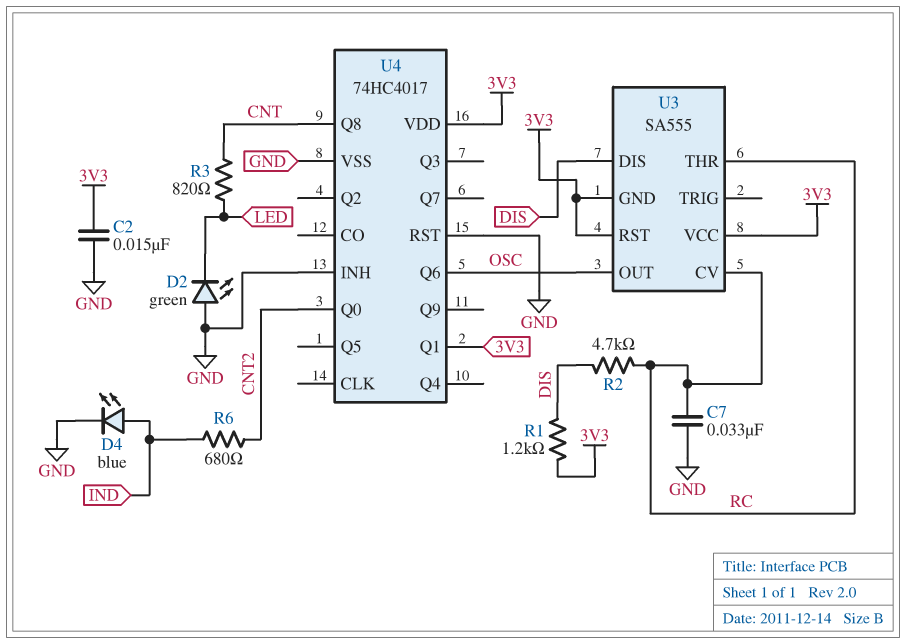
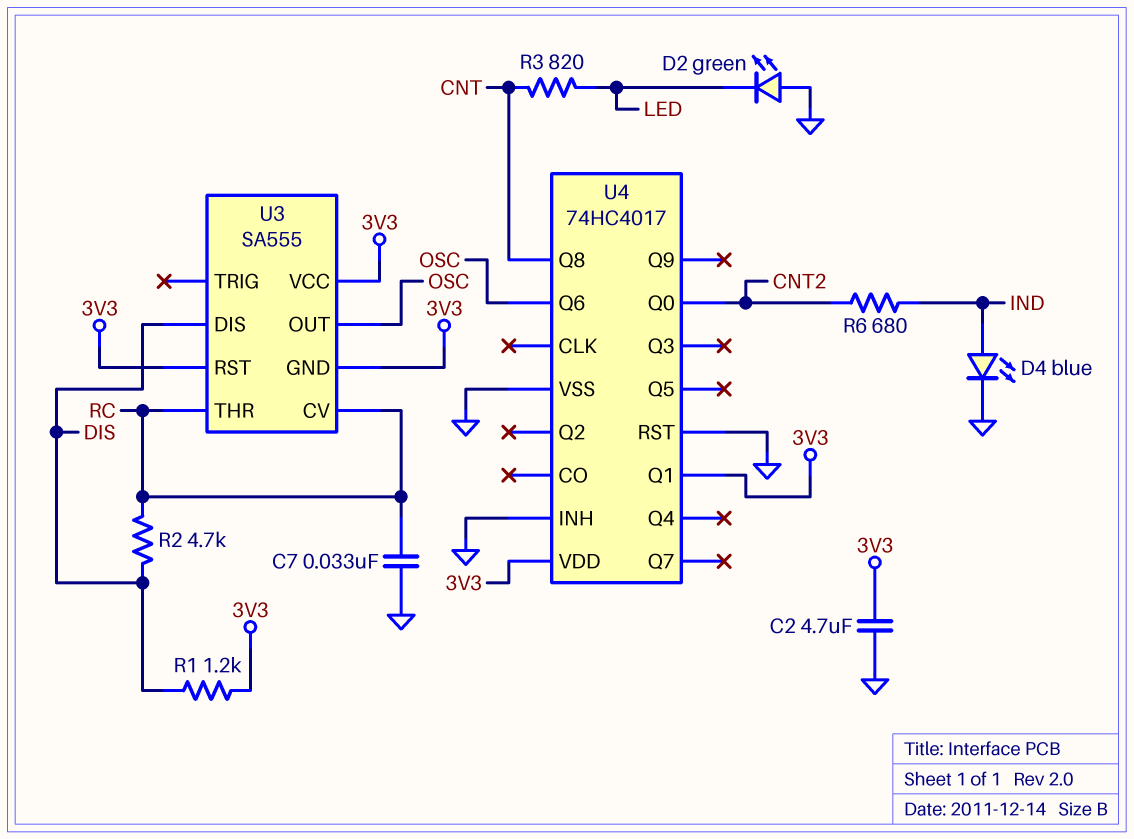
C2: 15nF (3V3, GND) -> 4.7uF (3V3, GND)

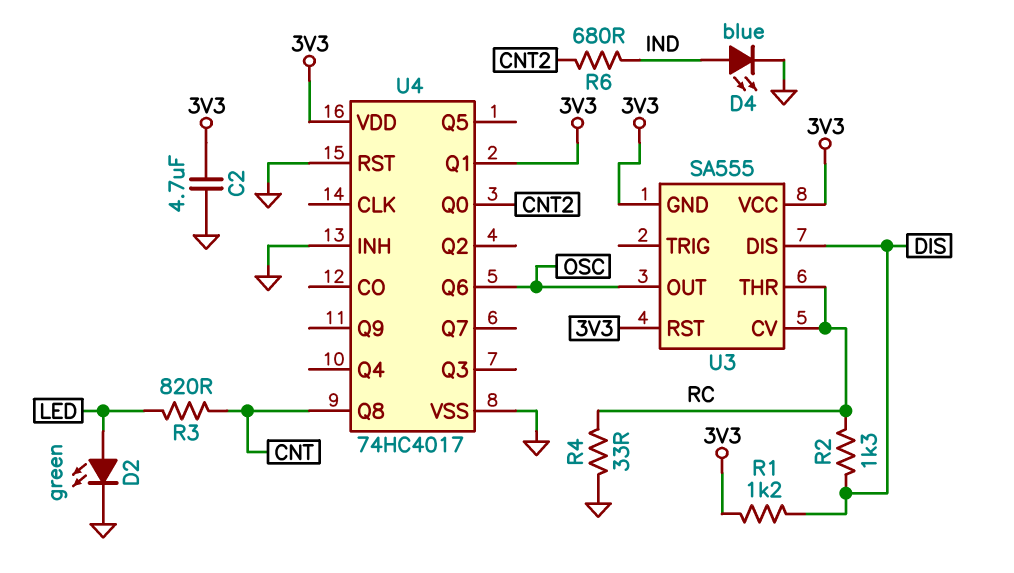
C7: 33nF (GND, RC) -> none
D2: LED green (A GND, K LED) -> LED green (A LED, K GND)
R2: 4.7k (DIS, RC) -> 1.3k (DIS, RC)
R4: none -> 33 (GND, RC)

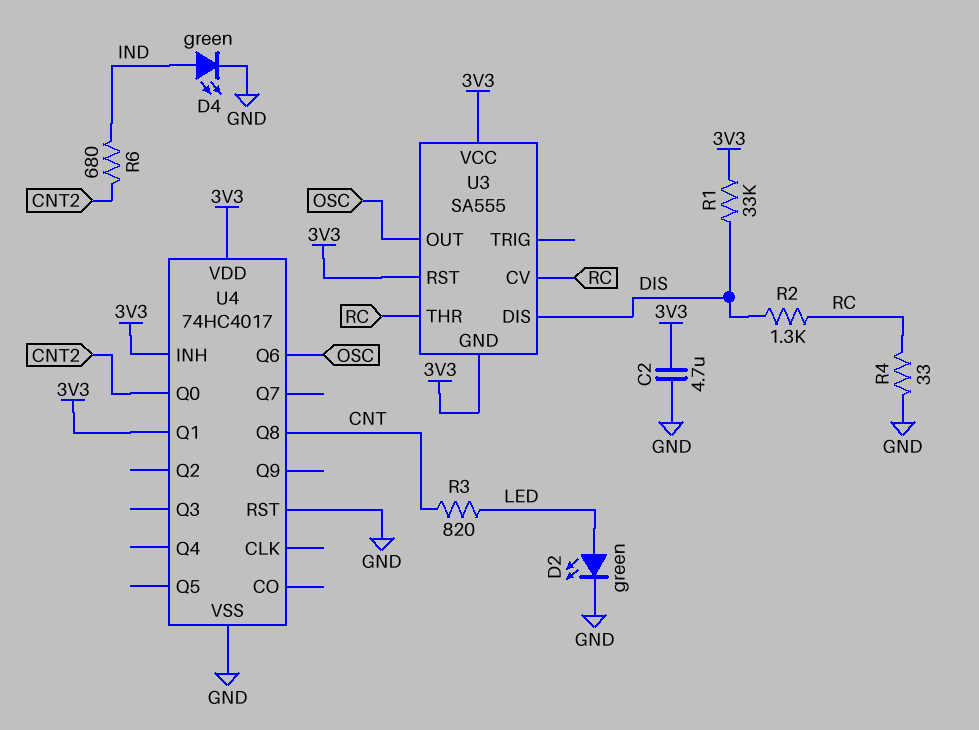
D4: LED blue (A IND, K GND) -> LED green (A IND, K GND)
R1: 1.2k (3V3, DIS) -> 33k (3V3, DIS)
U4 pin INH: GND -> 3V3

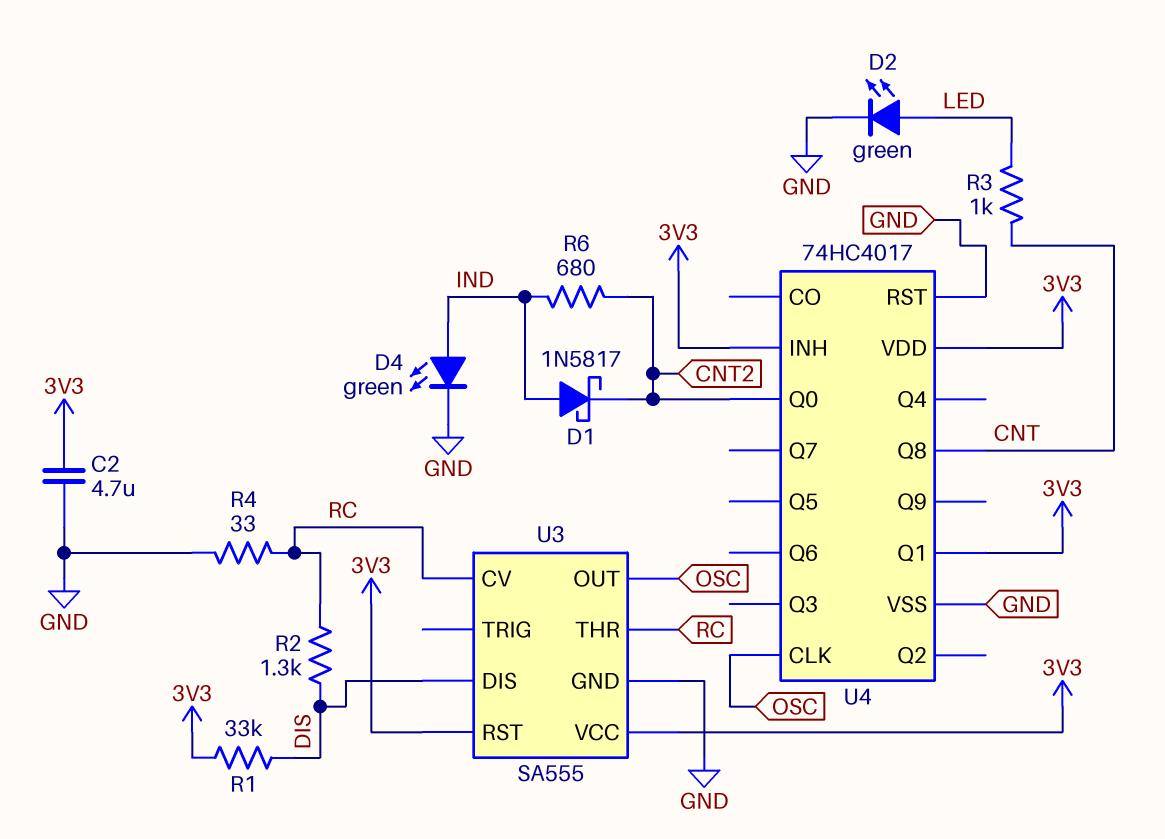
D1: none -> schottky 1N5817 (A IND, K CNT2)
R3: 820 (CNT, LED) -> 1k (CNT, LED)
U3 pin GND: 3V3 -> GND
U4 pin CLK: none -> OSC
U4 pin Q6: OSC -> none

